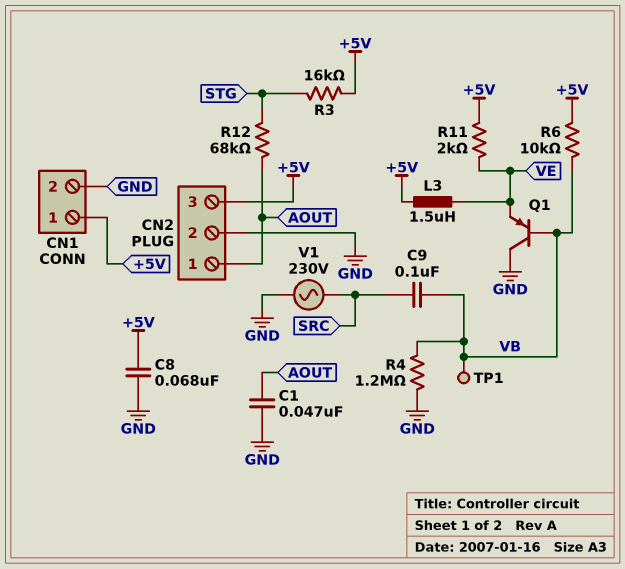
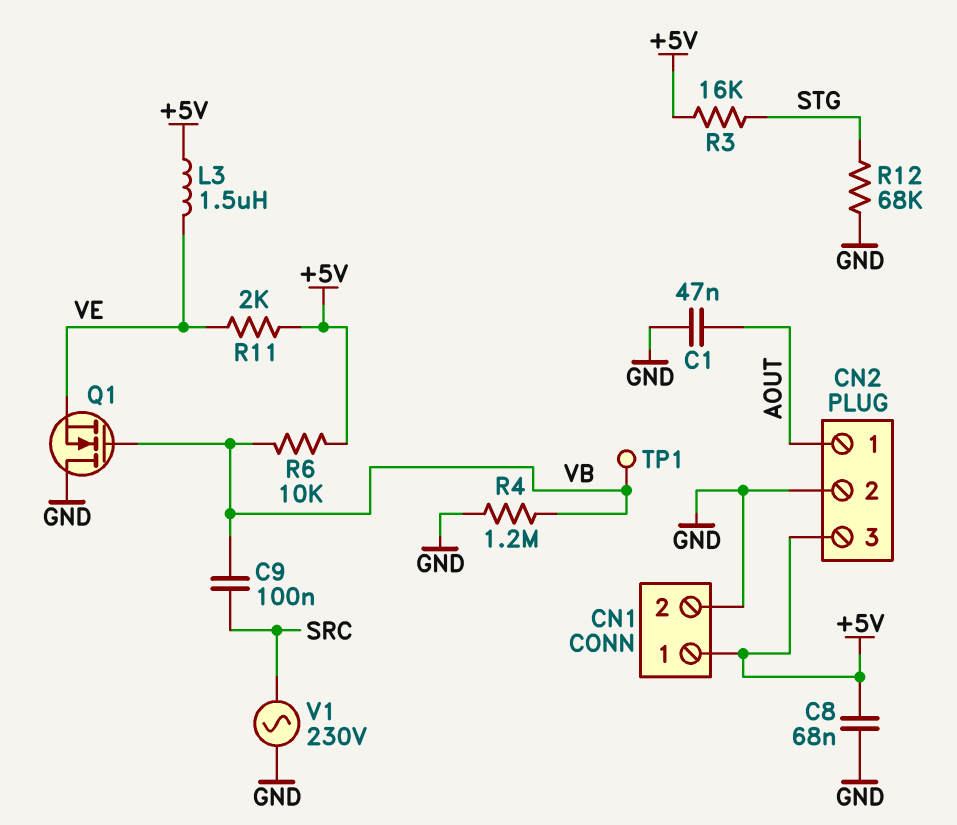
Q1: PNP (B VB, C GND, E VE) -> NMOS (G VB, D GND, S VE)
R12: 68k (AOUT, STG) -> 68k (GND, STG)

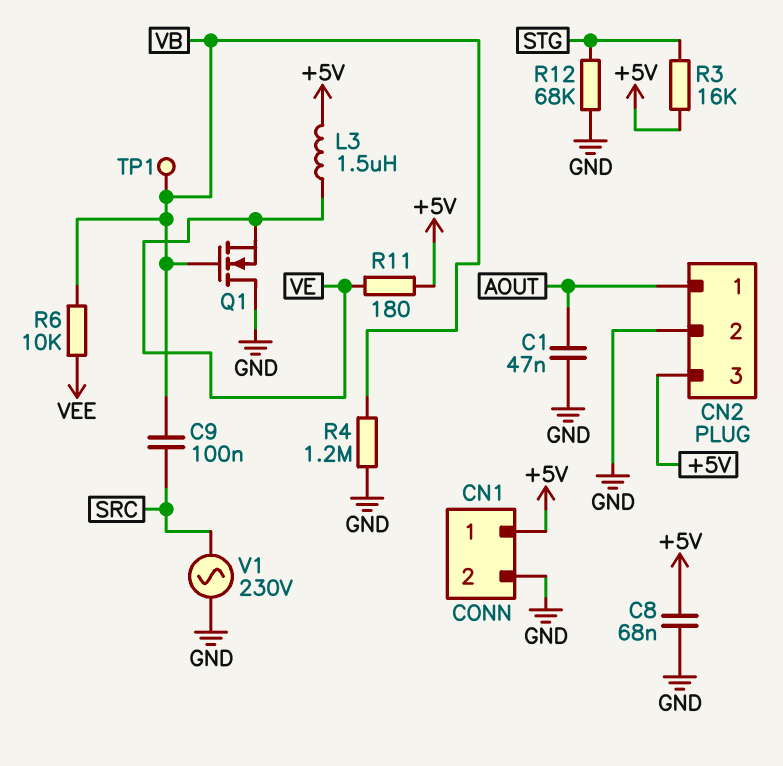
R6: 10k (+5V, VB) -> 10k (VB, VEE)
R11: 2k (+5V, VE) -> 180 (+5V, VE)

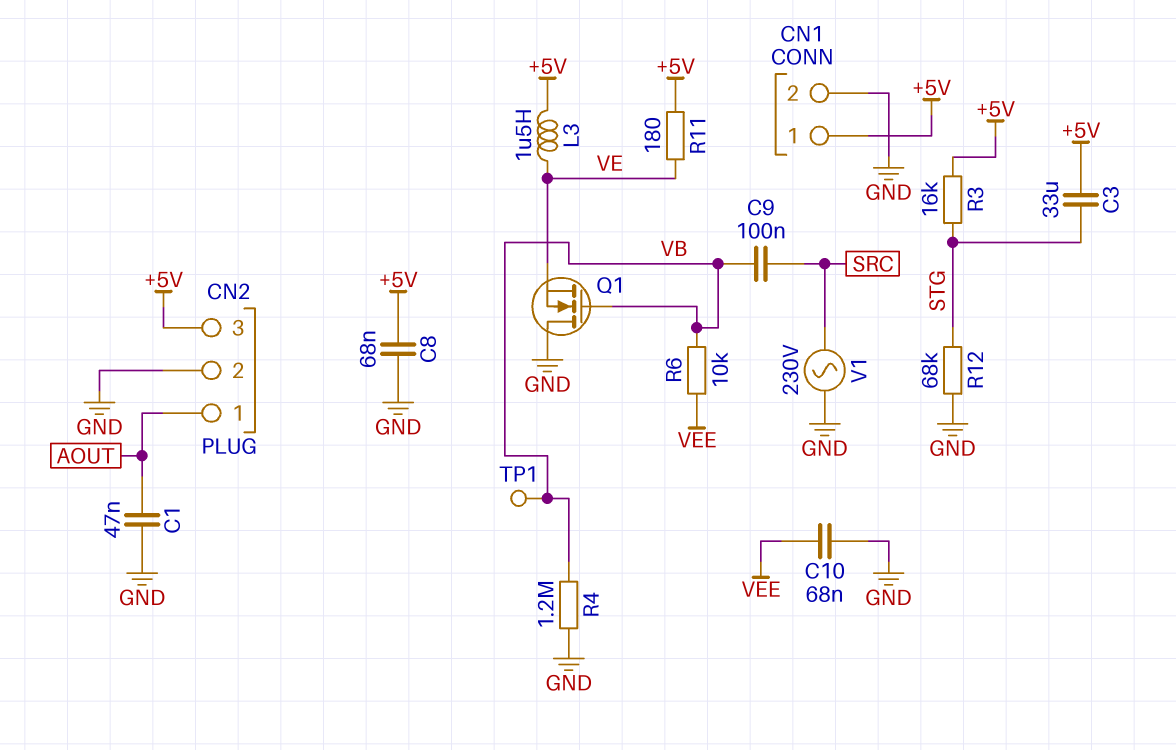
C3: none -> 33uF (+5V, STG)
C10: none -> 68nF (GND, VEE)

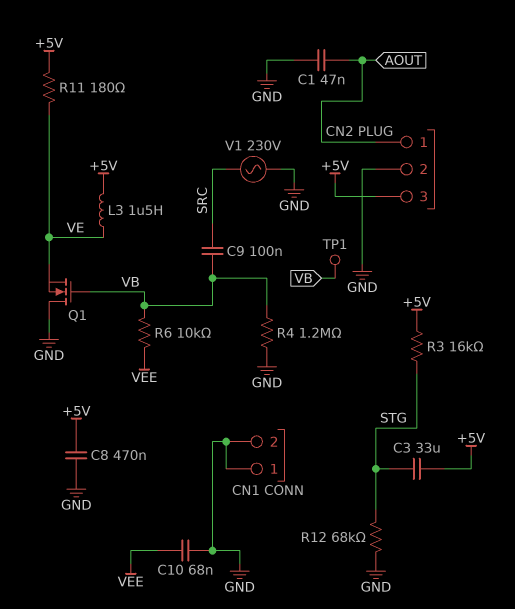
C8: 68nF (+5V, GND) -> 470nF (+5V, GND)
CN1 pin 1: +5V -> GND

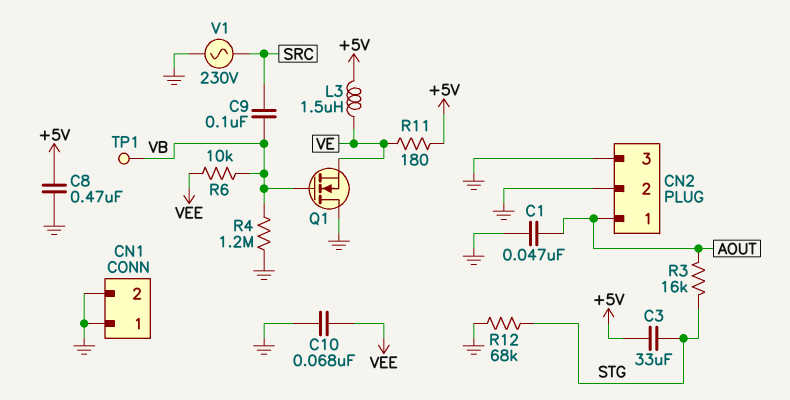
CN2 pin 3: +5V -> GND
R3: 16k (+5V, STG) -> 16k (AOUT, STG)

